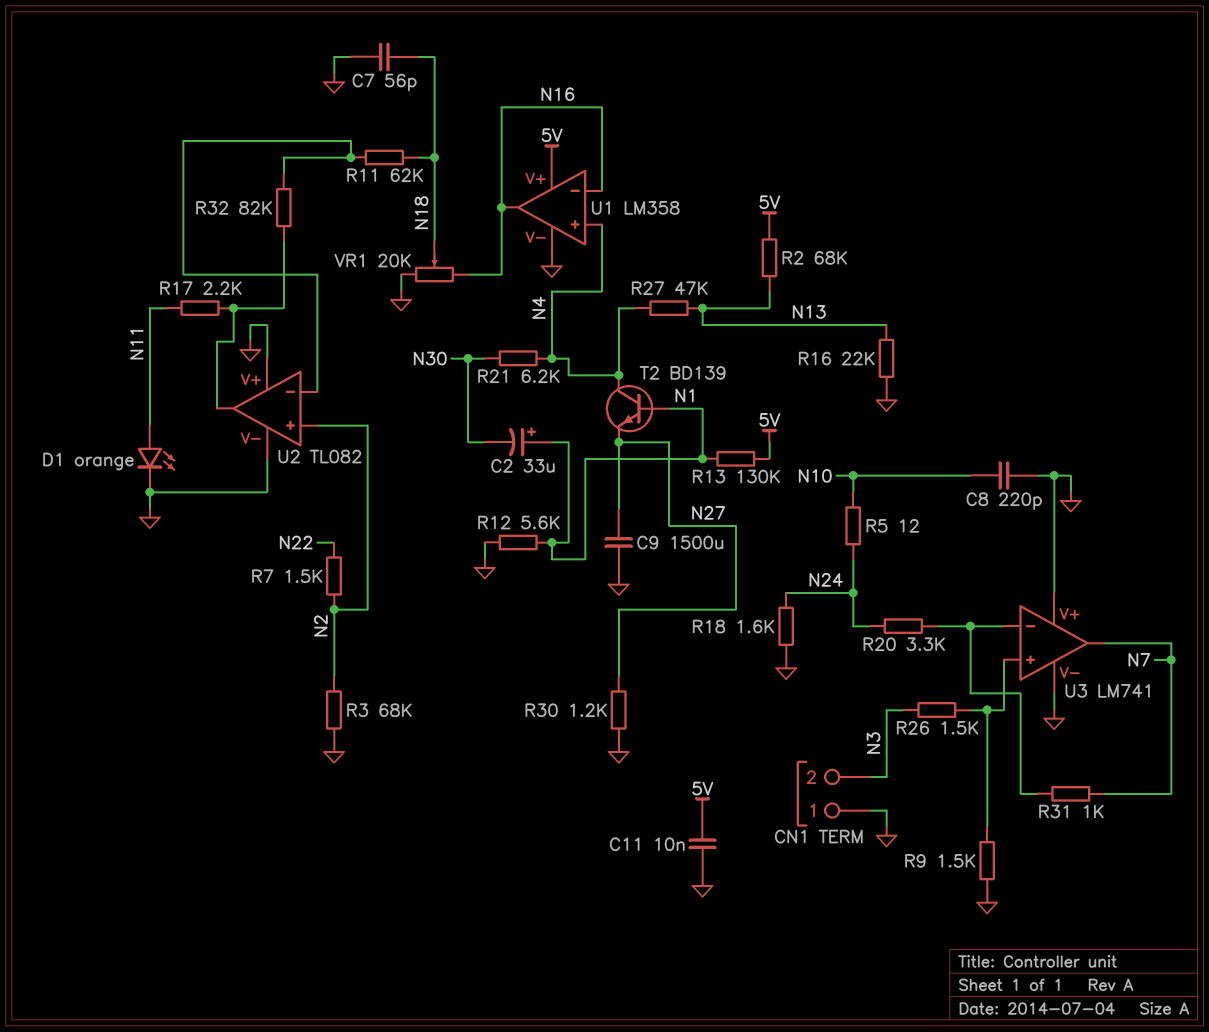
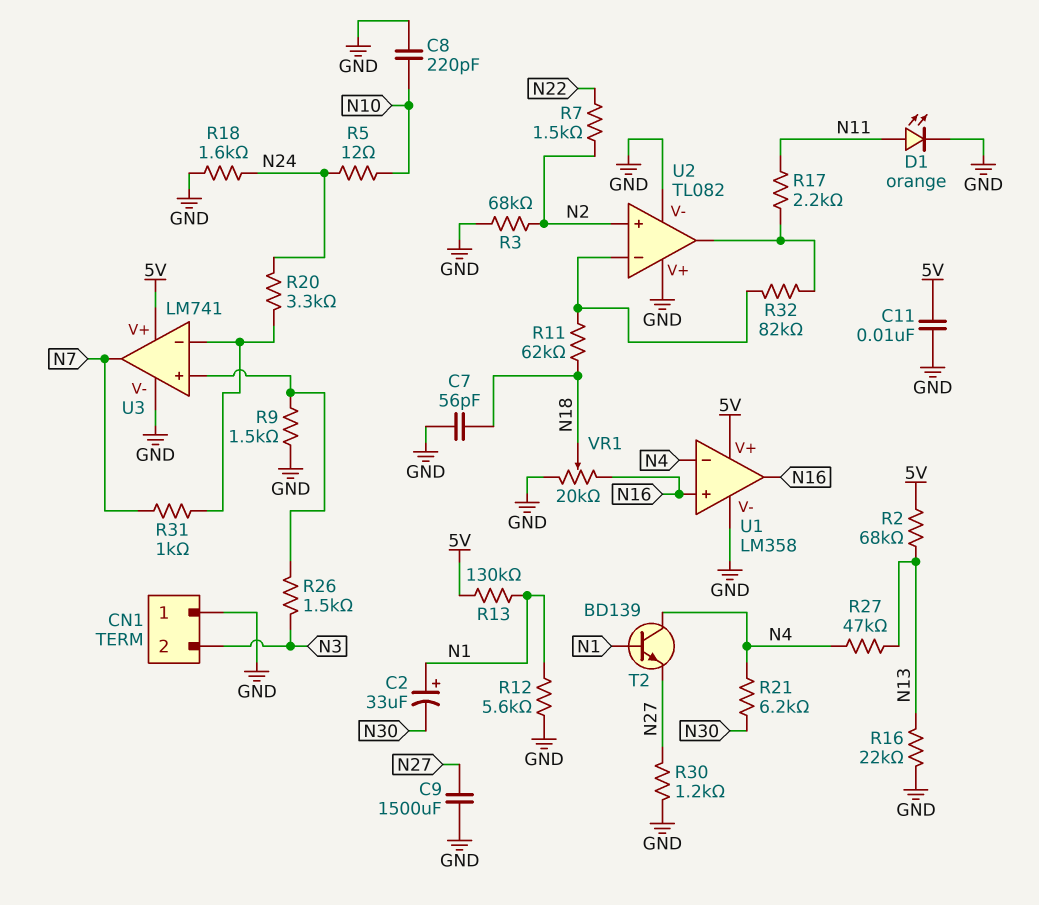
U1 pin in+: N4 -> N16
U1 pin in-: N16 -> N4
U3 pin V+: GND -> 5V

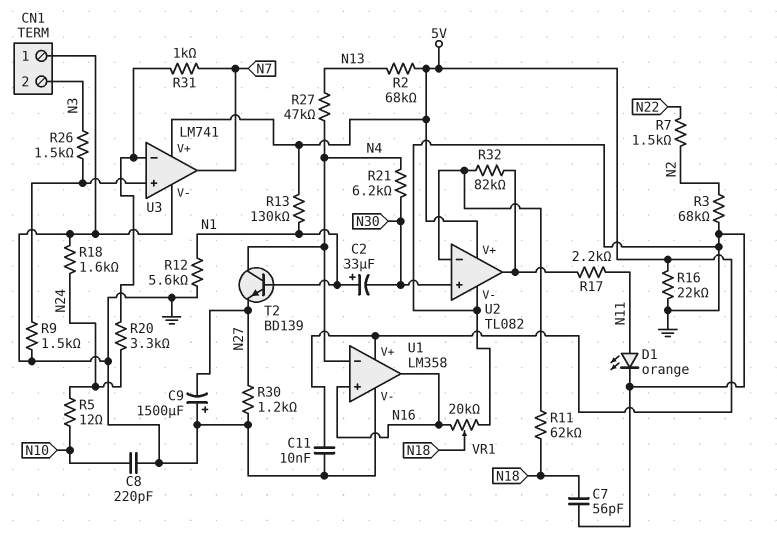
C9: 1500uF (GND, N27) -> 1500uF (plus GND, minus N27)
R16: 22k (GND, N13) -> 22k (5V, GND)
U2 pin V+: GND -> 5V
U2 pin in+: N2 -> N30

